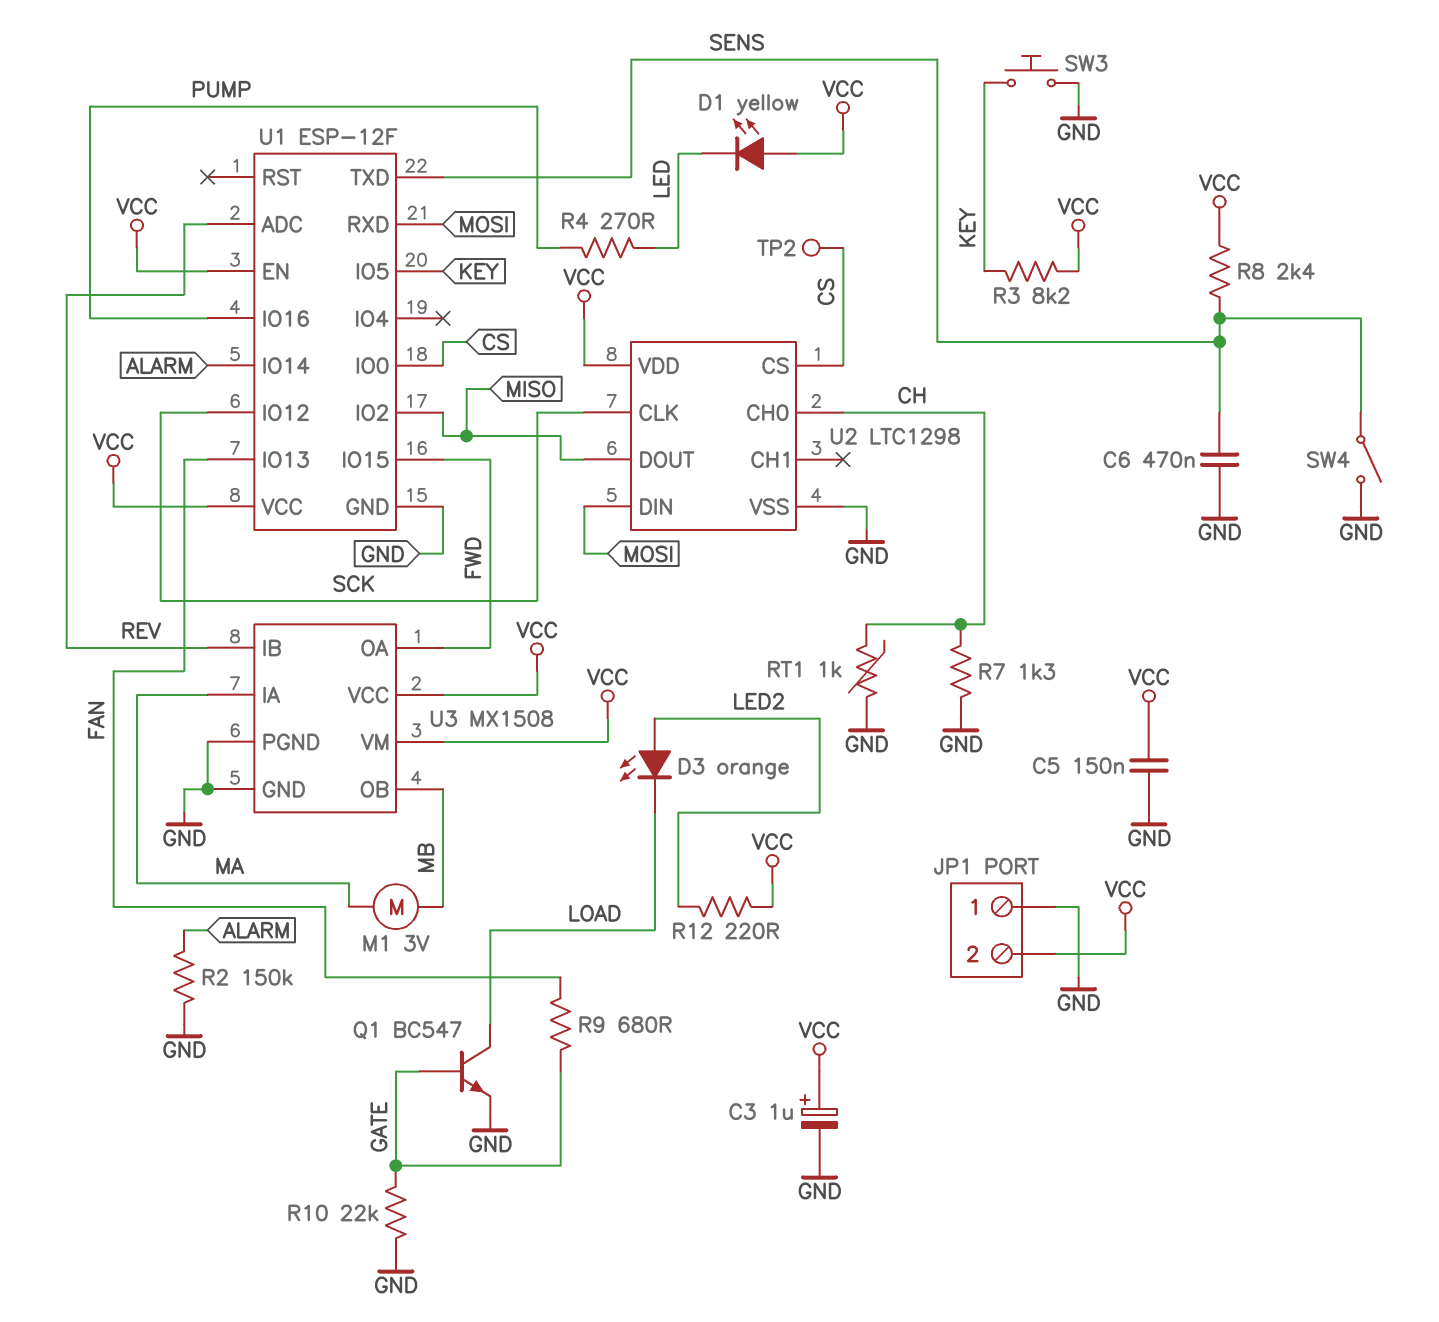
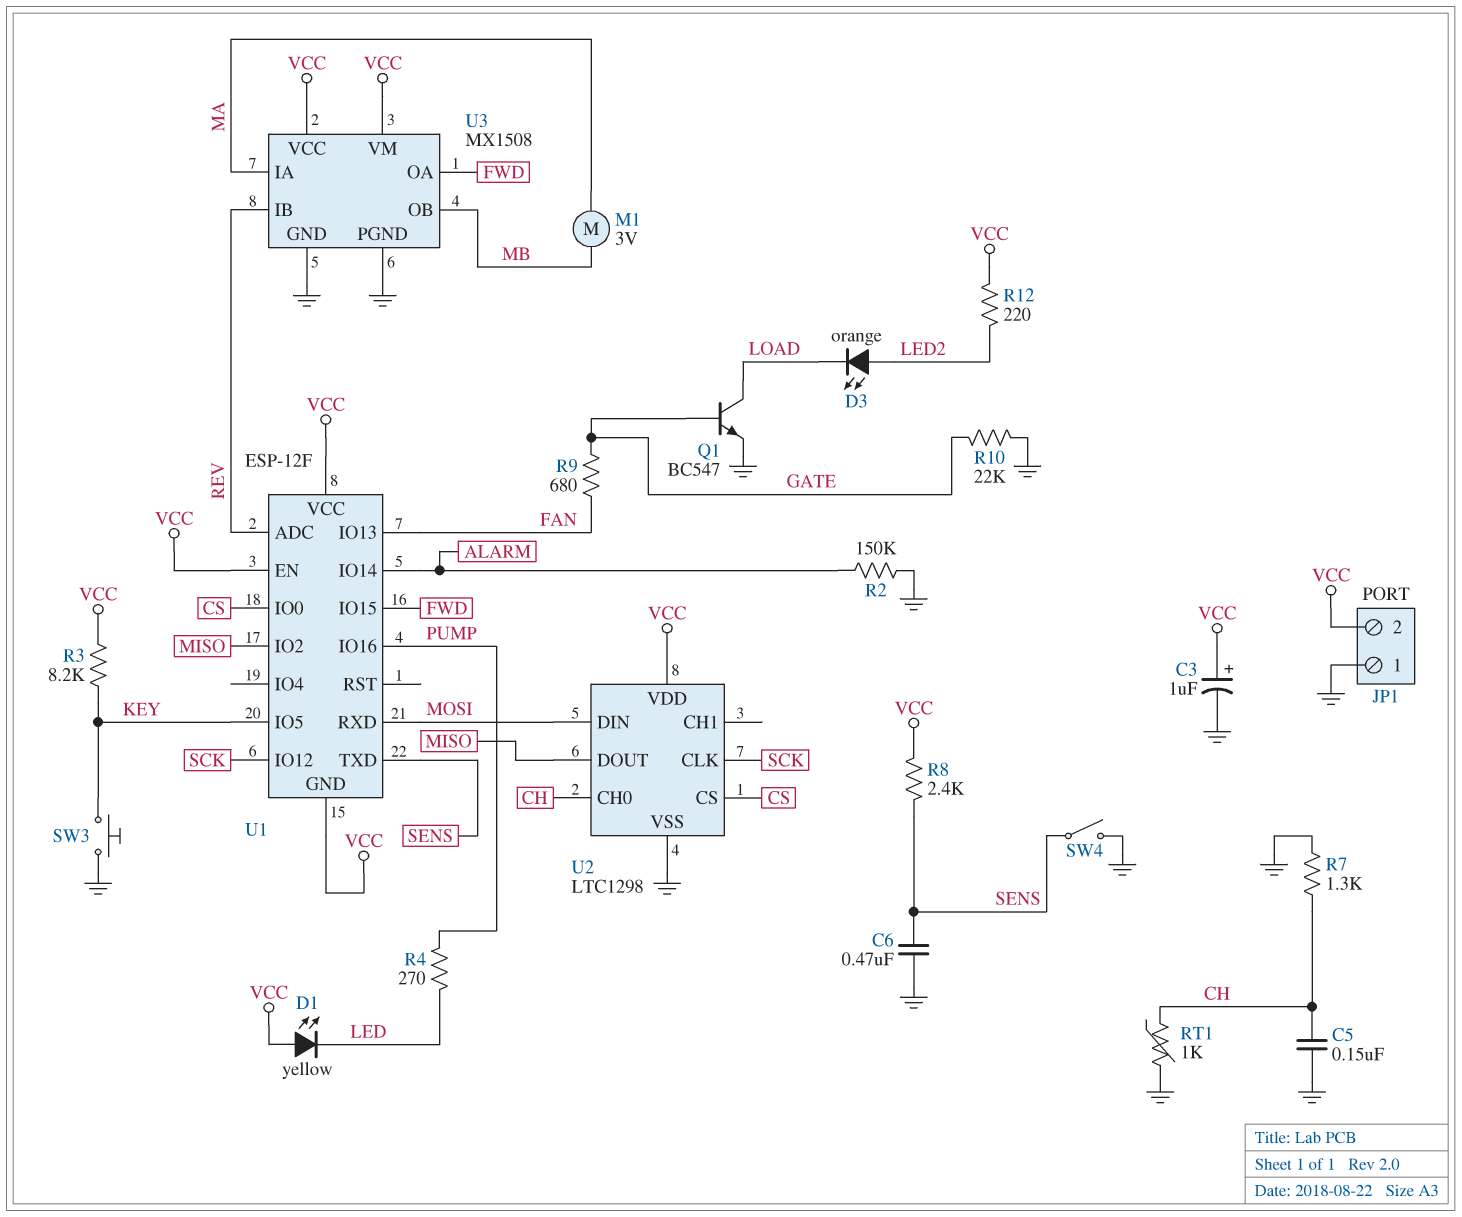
C5: 150nF (GND, VCC) -> 150nF (CH, GND)
TP2: test point (CS) -> none
U1 pin GND: GND -> VCC

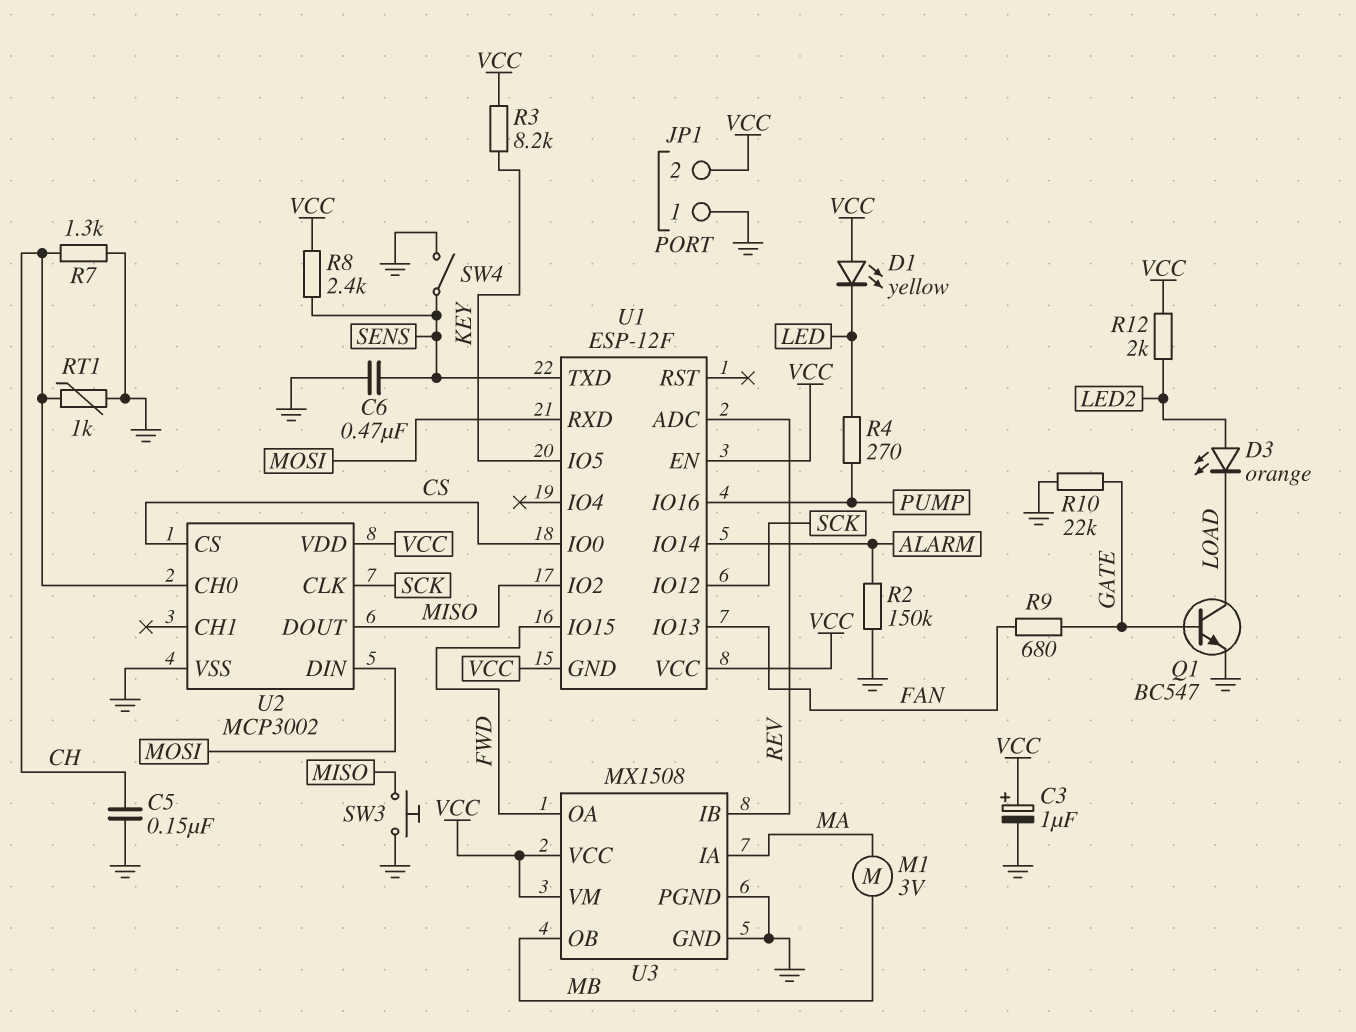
R12: 220 (LED2, VCC) -> 2k (LED2, VCC)
SW3: button (GND, KEY) -> button (GND, MISO)
U2: LTC1298 -> MCP3002

